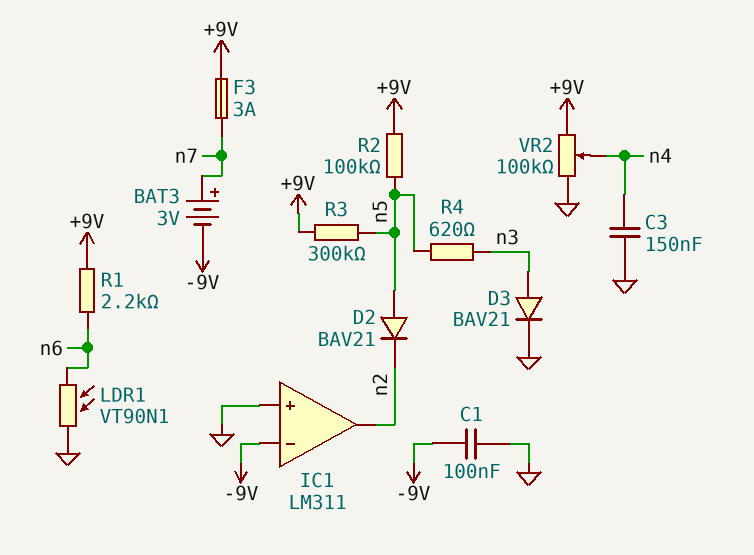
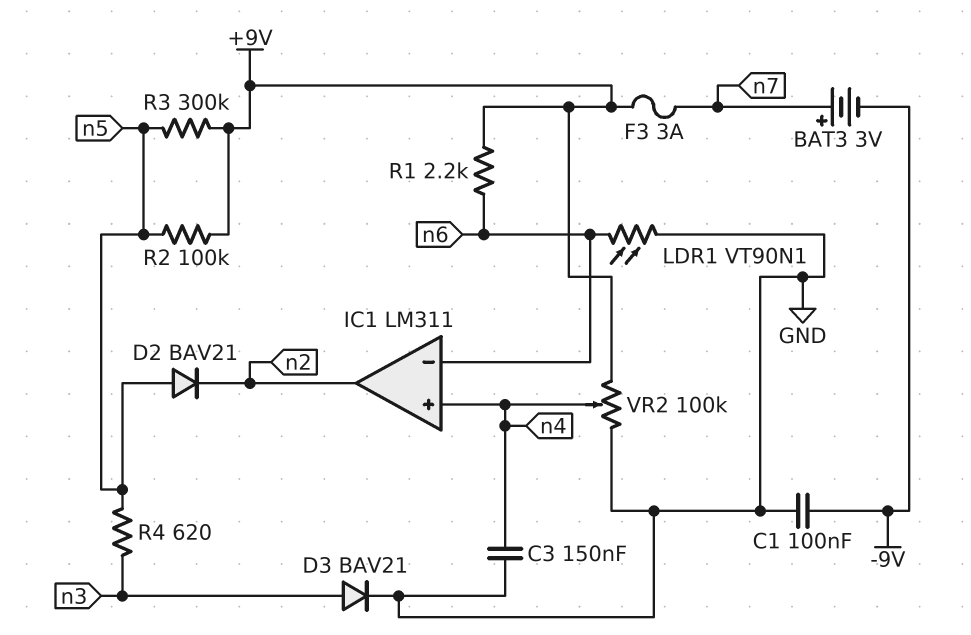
IC1 pin in+: GND -> n4
IC1 pin in-: -9V -> n6

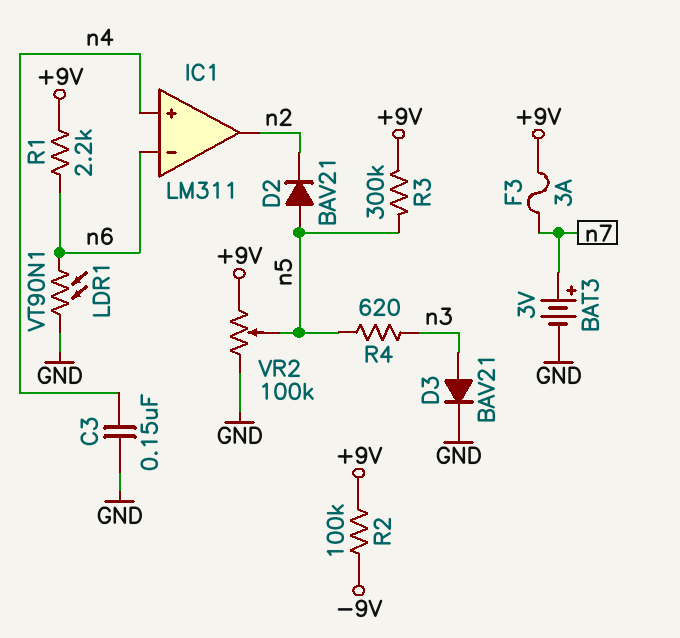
BAT3: 3V (plus n7, minus -9V) -> 3V (plus n7, minus GND)
C1: 100nF (-9V, GND) -> none
R2: 100k (+9V, n5) -> 100k (+9V, -9V)
VR2: 100k (+9V, GND, wiper n4) -> 100k (+9V, GND, wiper n5)

